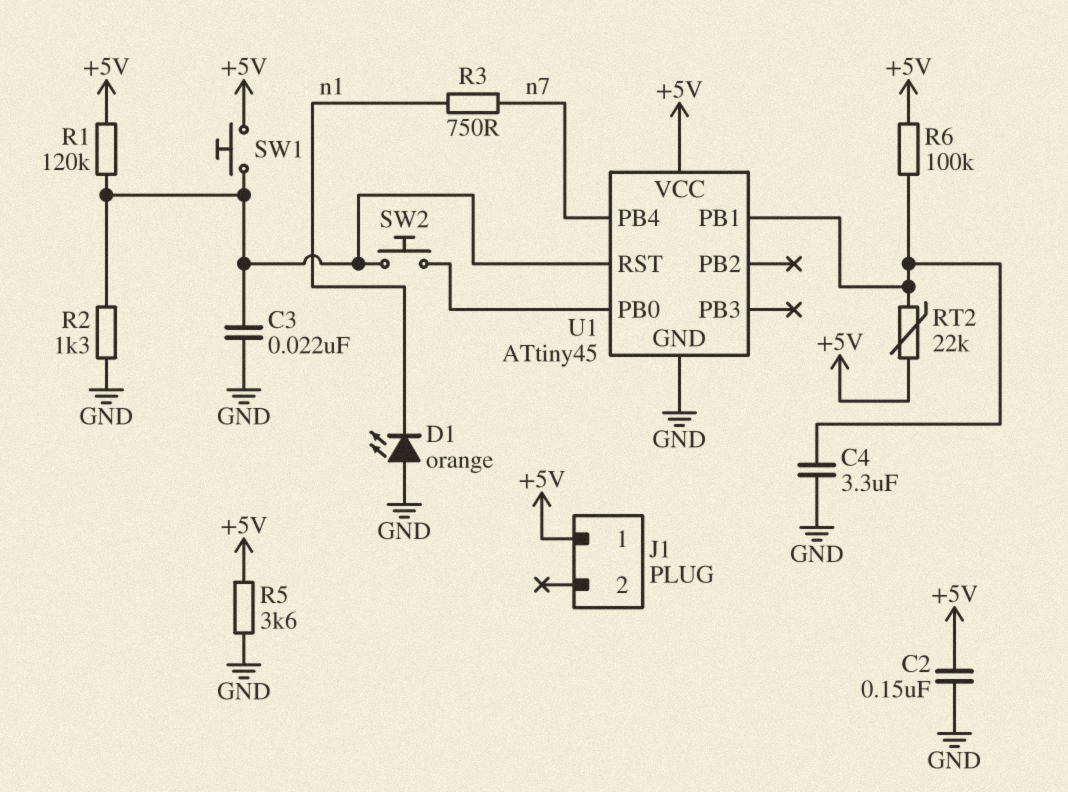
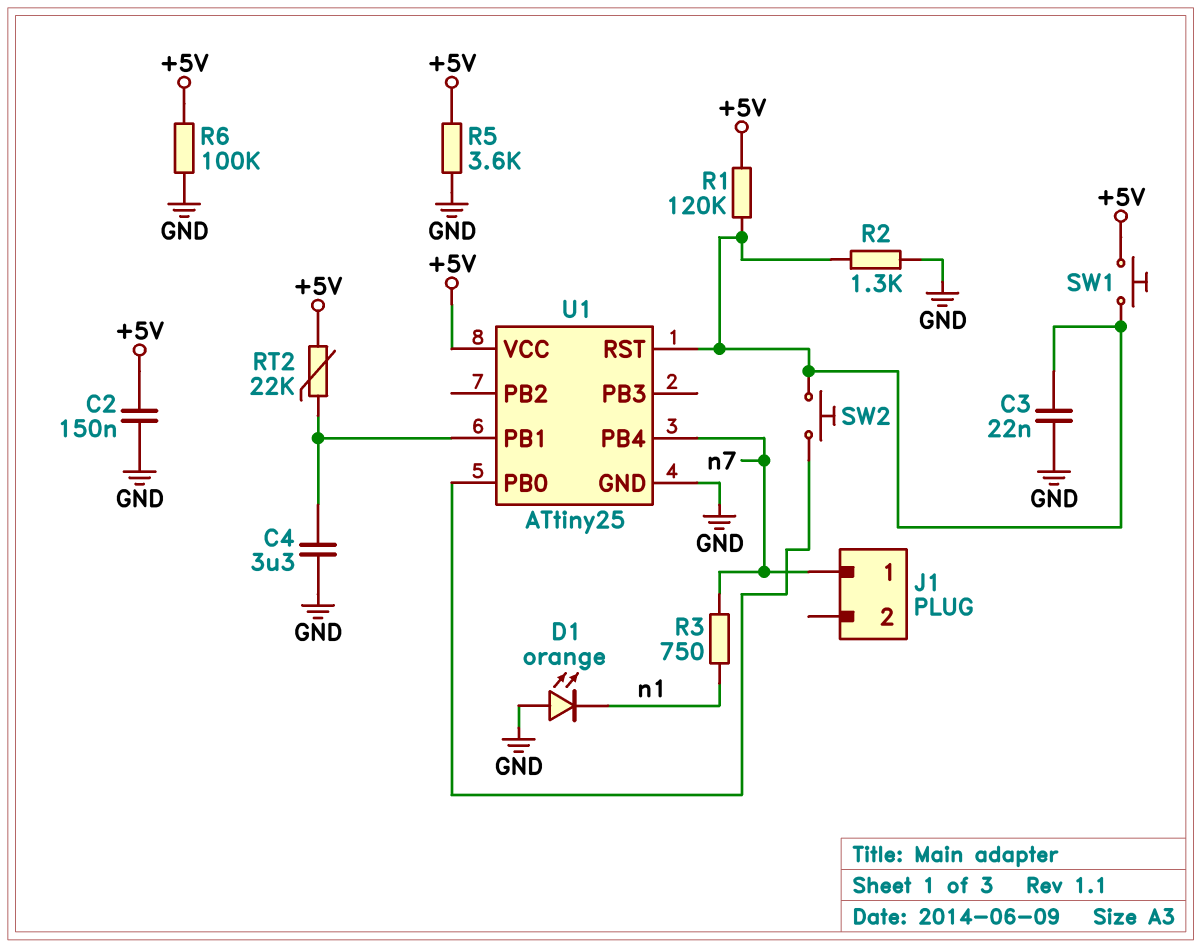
J1 pin 1: +5V -> n7
R6: 100k (+5V, U1/PB1) -> 100k (+5V, GND)
U1: ATtiny45 -> ATtiny25

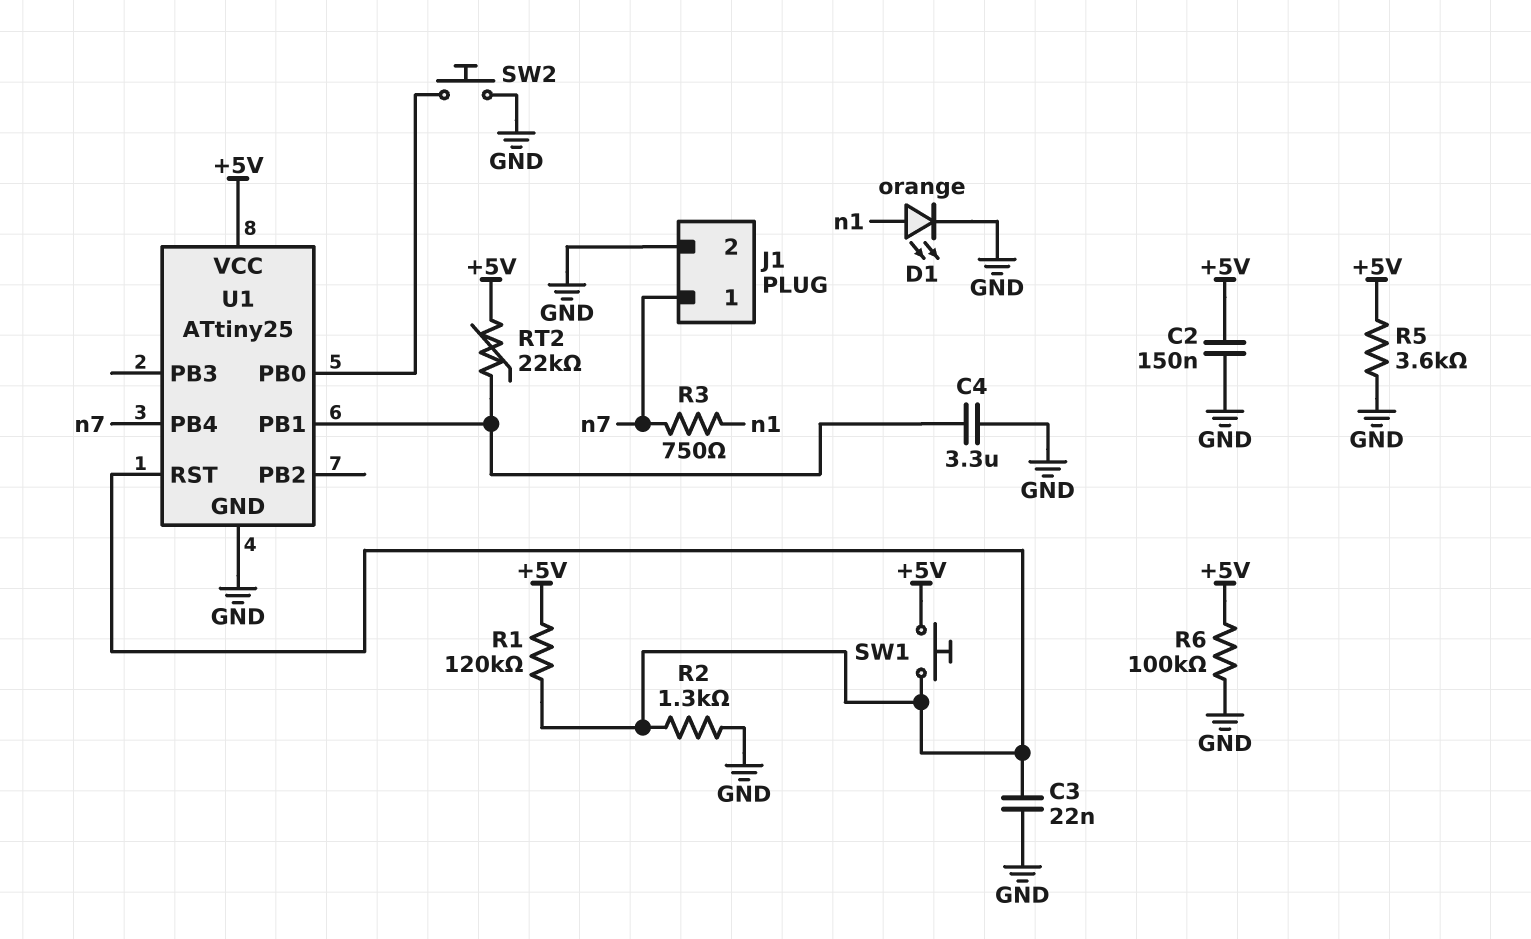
D1: LED orange (A GND, K n1) -> LED orange (A n1, K GND)
J1 pin 2: none -> GND
SW2: button (U1/PB0, U1/RST) -> button (GND, U1/PB0)

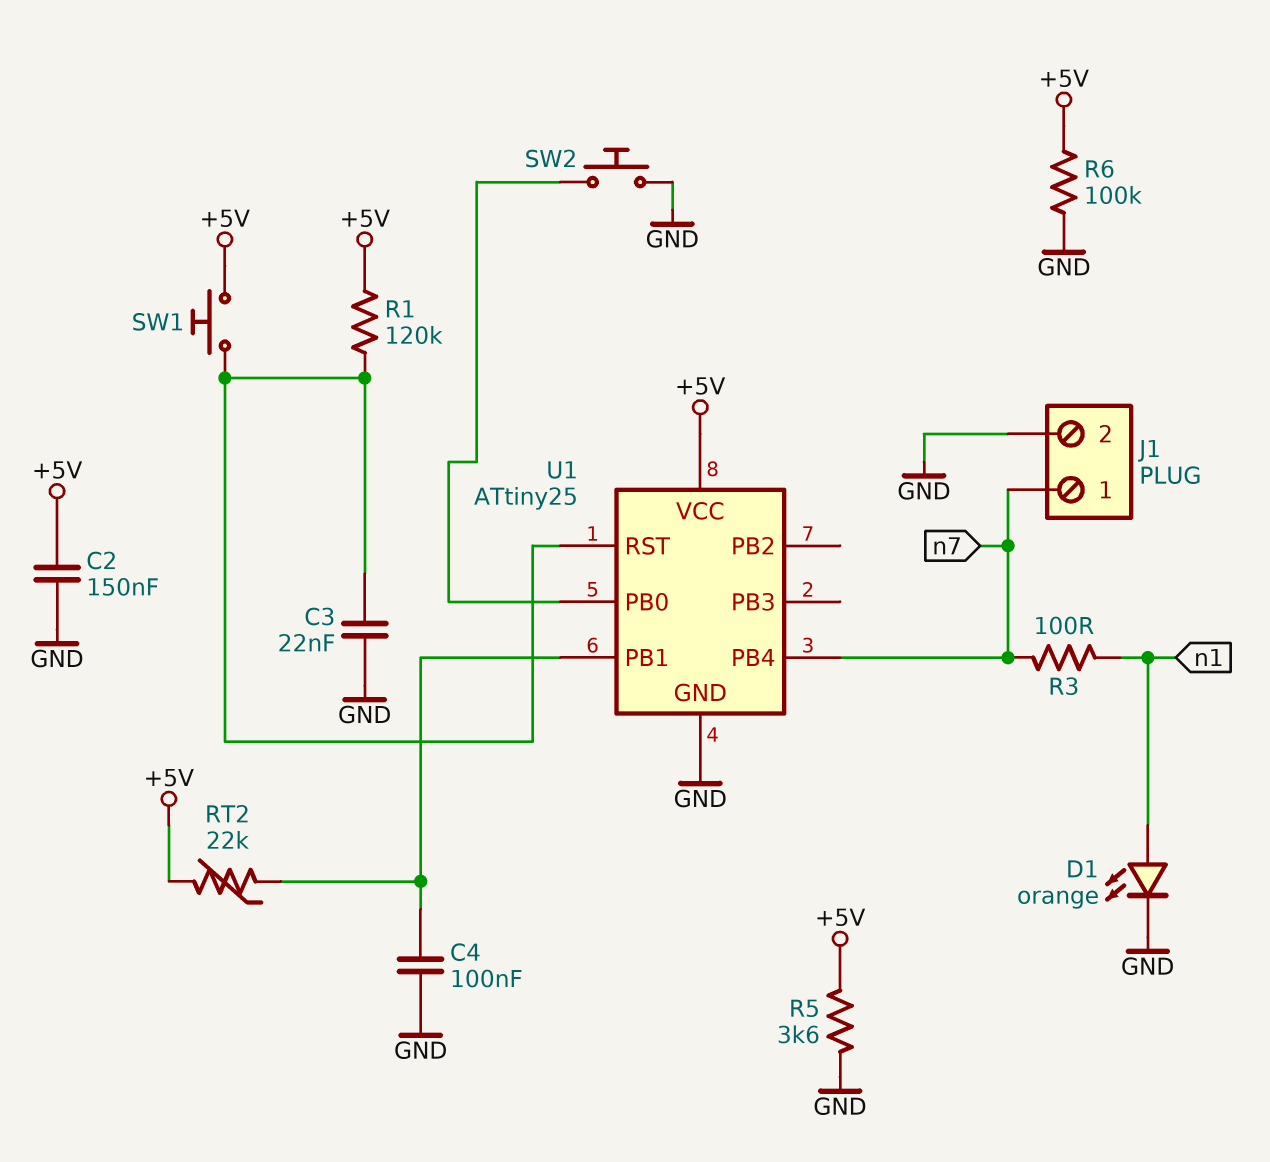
C4: 3.3uF (GND, U1/PB1) -> 100nF (GND, U1/PB1)
R2: 1.3k (GND, U1/RST) -> none
R3: 750 (n1, n7) -> 100 (n1, n7)

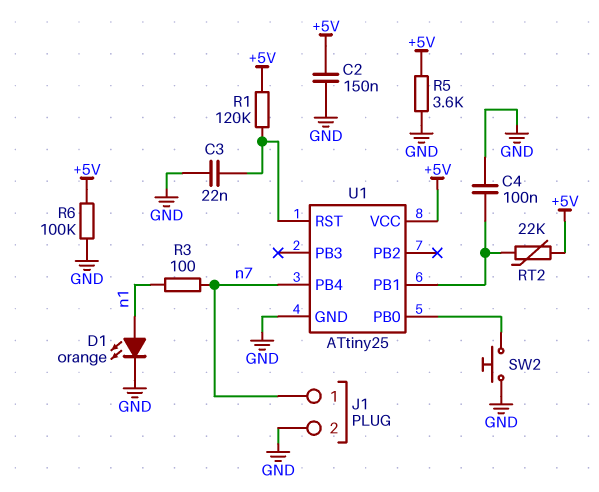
SW1: button (+5V, U1/RST) -> none

